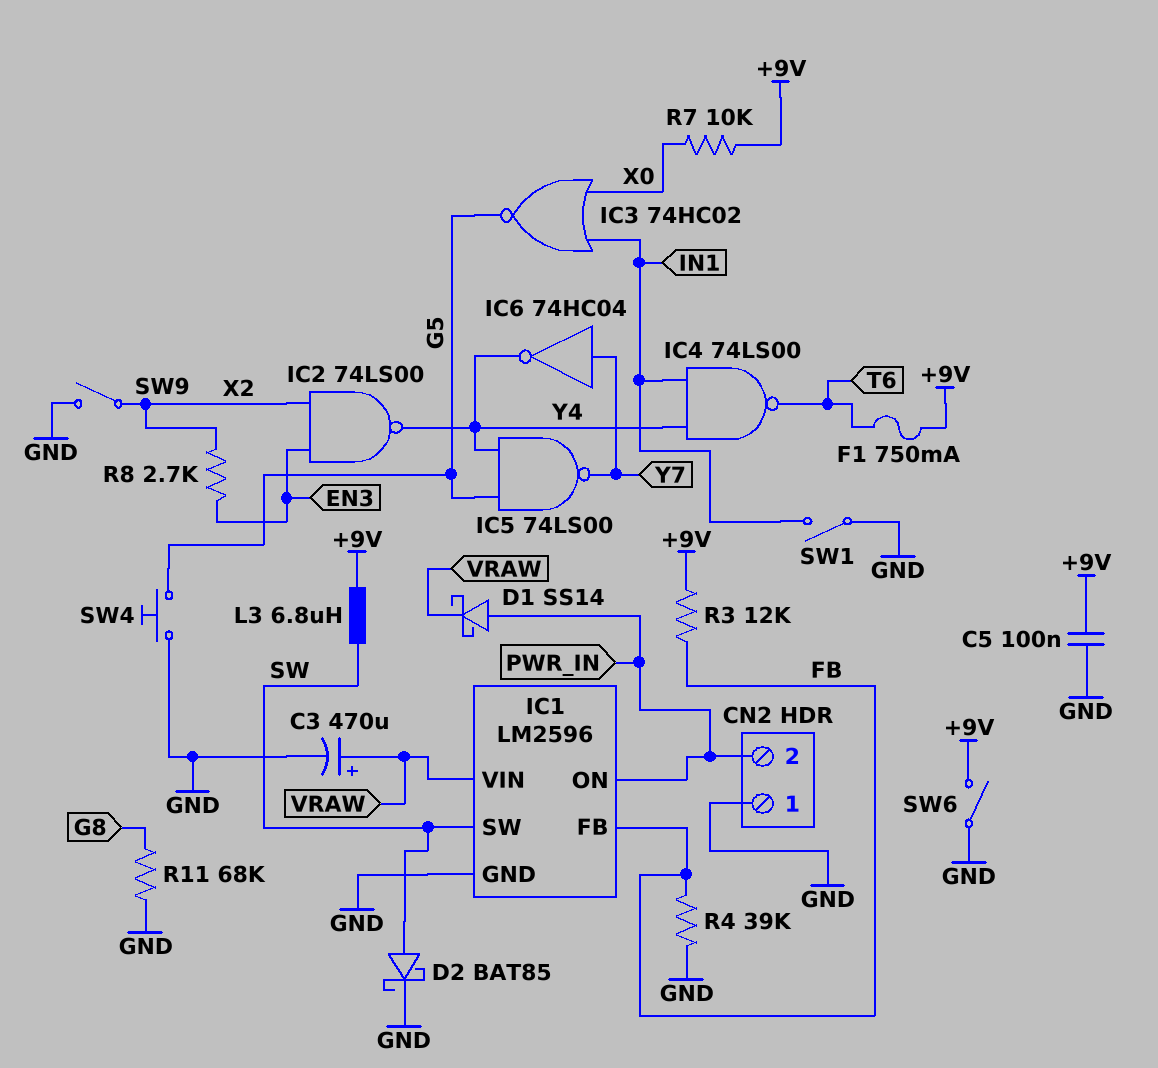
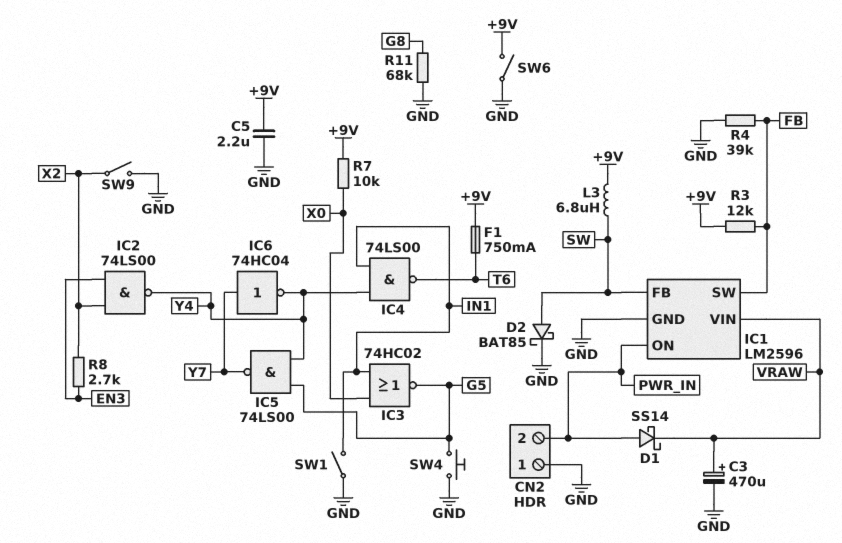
C5: 100nF (+9V, GND) -> 2.2uF (+9V, GND)
IC1 pin FB: FB -> SW
IC1 pin SW: SW -> FB

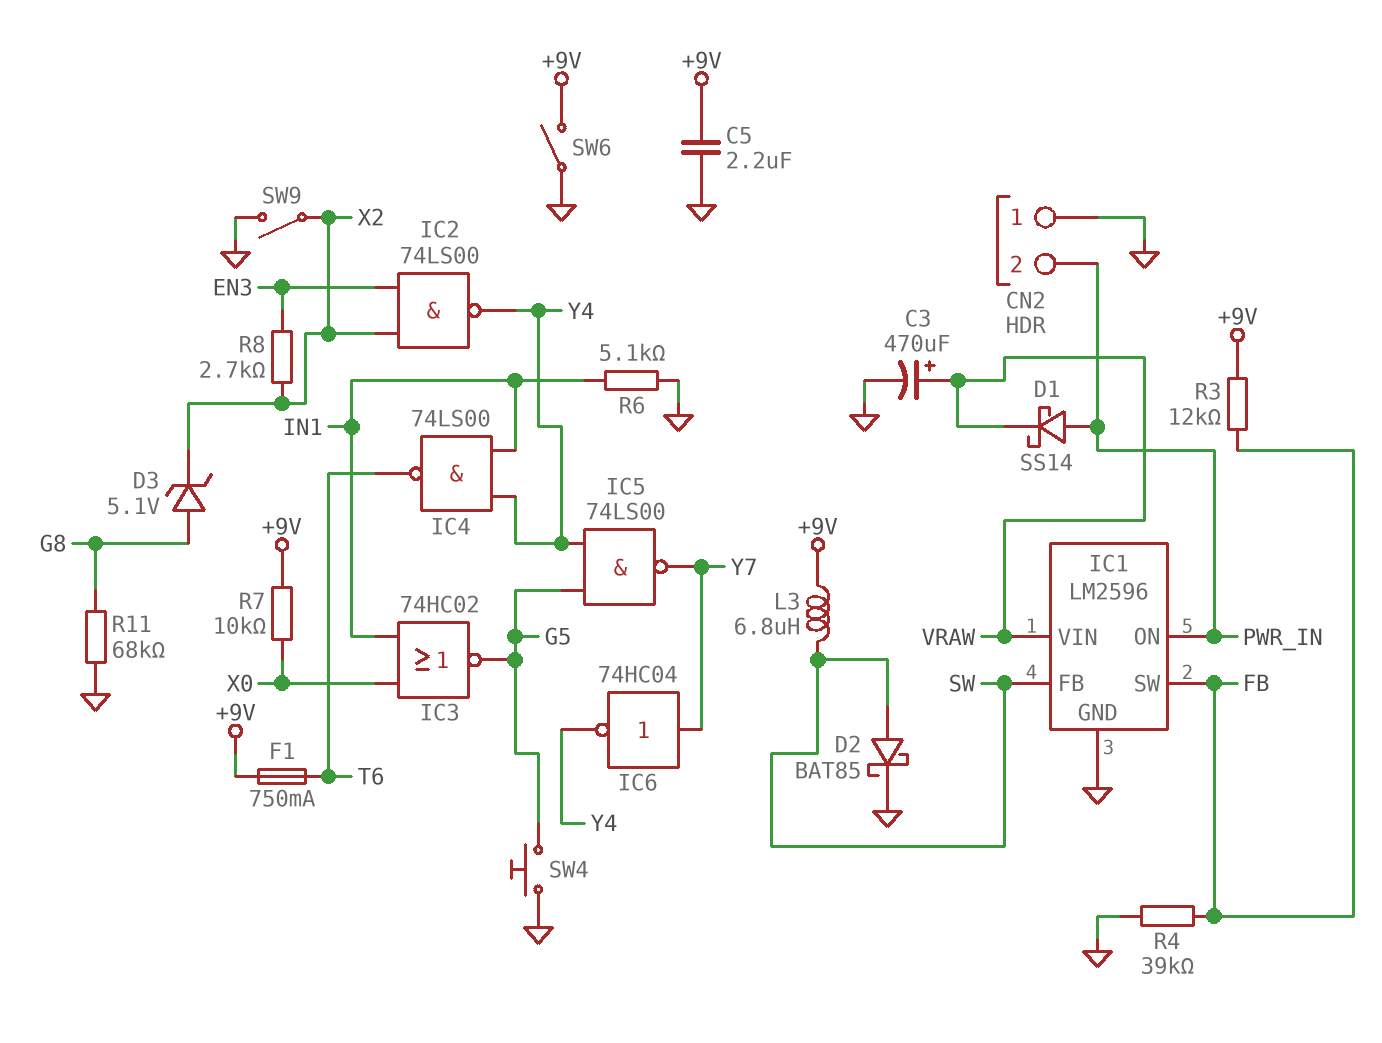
D3: none -> zener 5.1V (A G8, K X2)
R6: none -> 5.1k (GND, IN1)
SW1: switch (GND, IN1) -> none

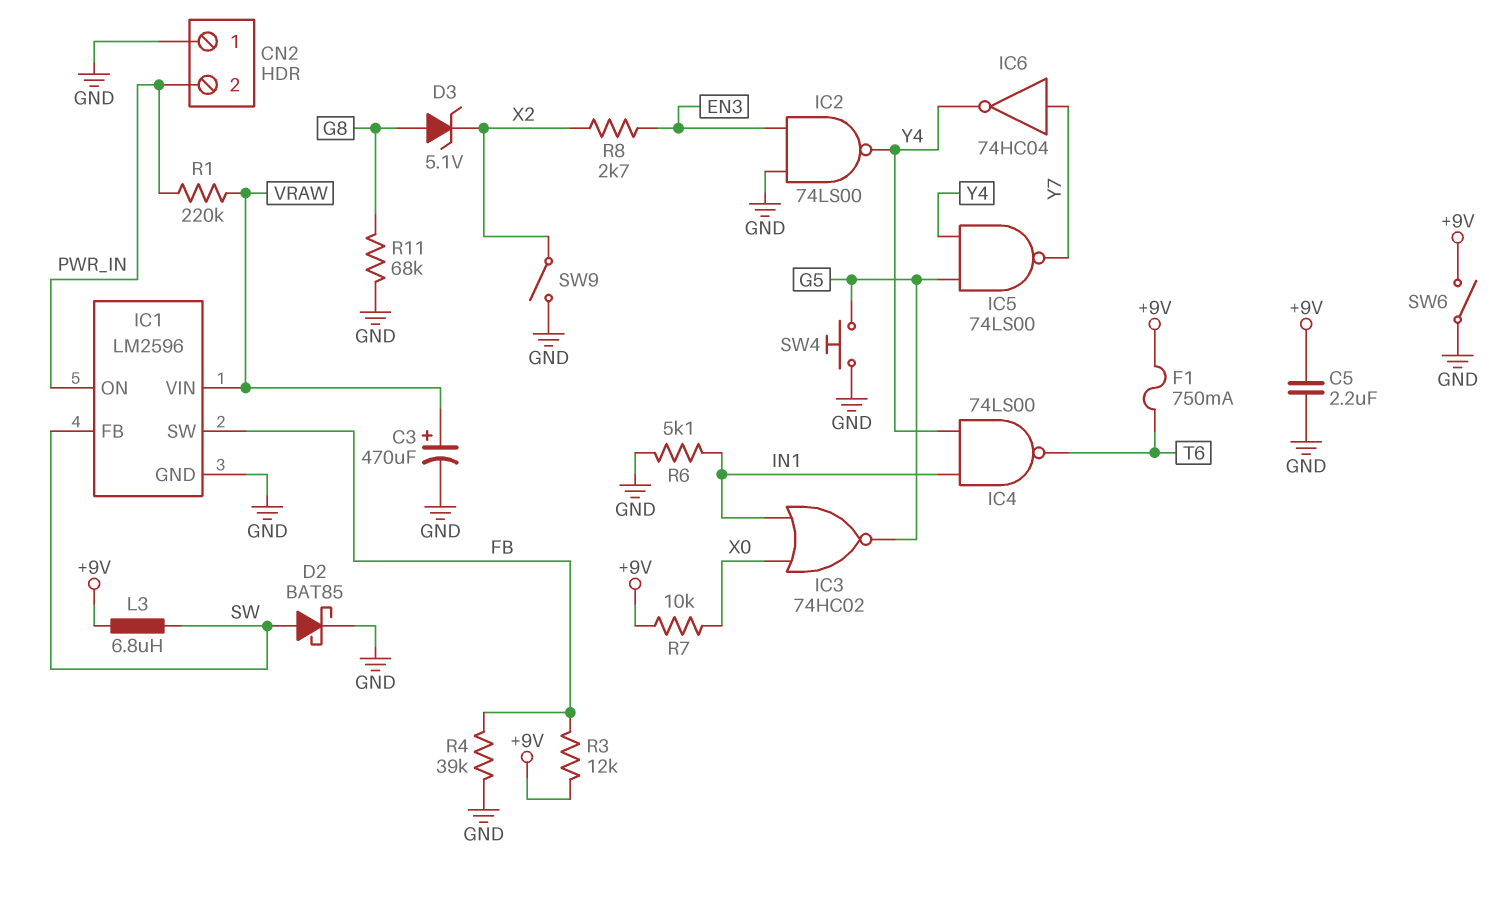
D1: schottky SS14 (A PWR_IN, K VRAW) -> none
IC2: NAND 74LS00 (in EN3, in X2, out Y4) -> NAND 74LS00 (in EN3, in GND, out Y4)
R1: none -> 220k (PWR_IN, VRAW)

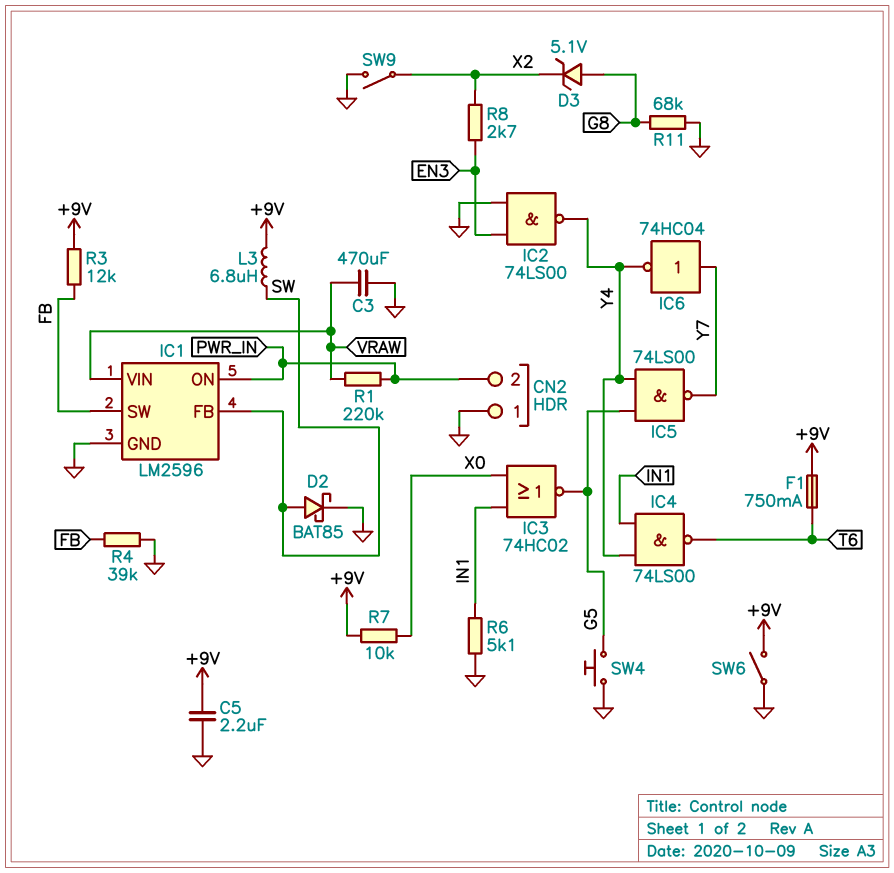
C3: 470uF (plus VRAW, minus GND) -> 470uF (GND, VRAW)

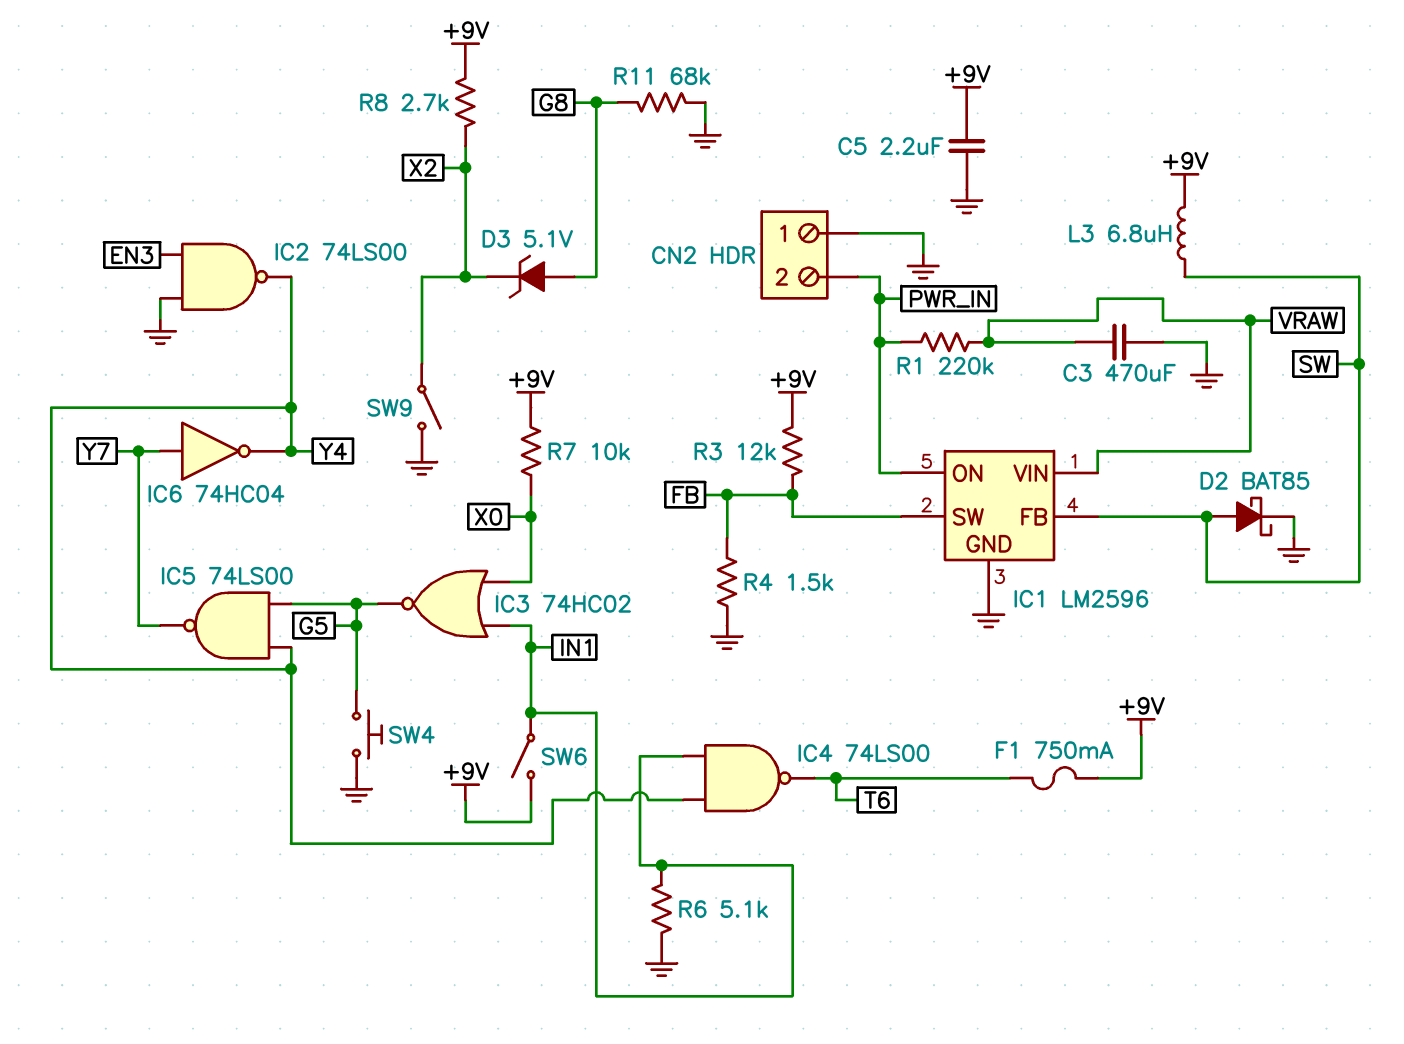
R4: 39k (FB, GND) -> 1.5k (FB, GND)
R8: 2.7k (EN3, X2) -> 2.7k (+9V, X2)
SW6: switch (+9V, GND) -> switch (+9V, IN1)

